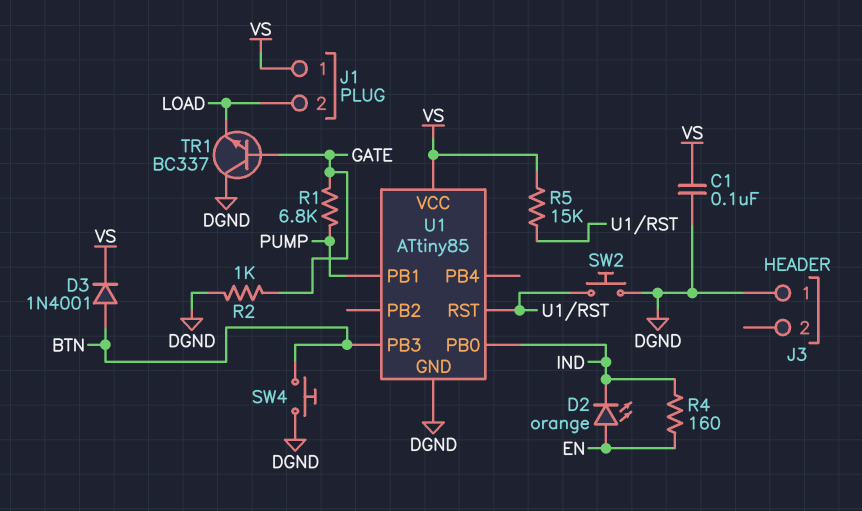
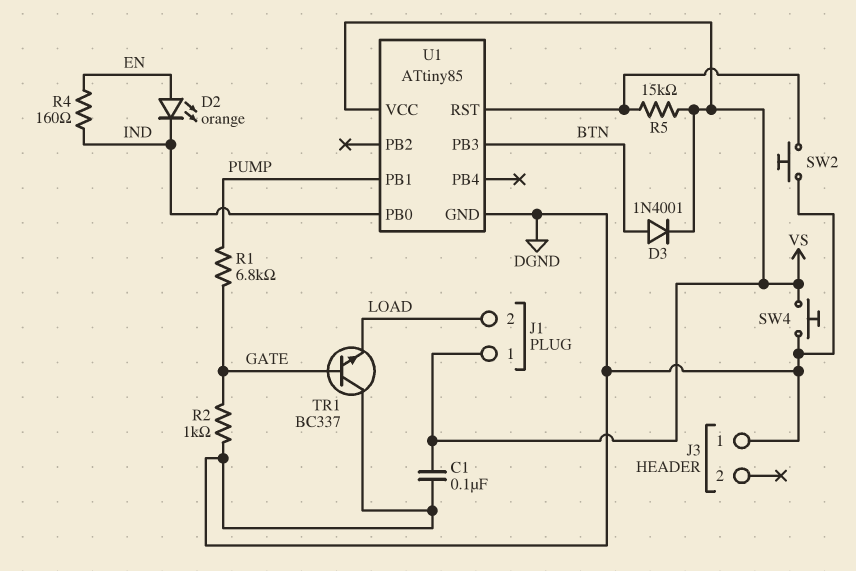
SW4: button (BTN, DGND) -> button (DGND, VS)

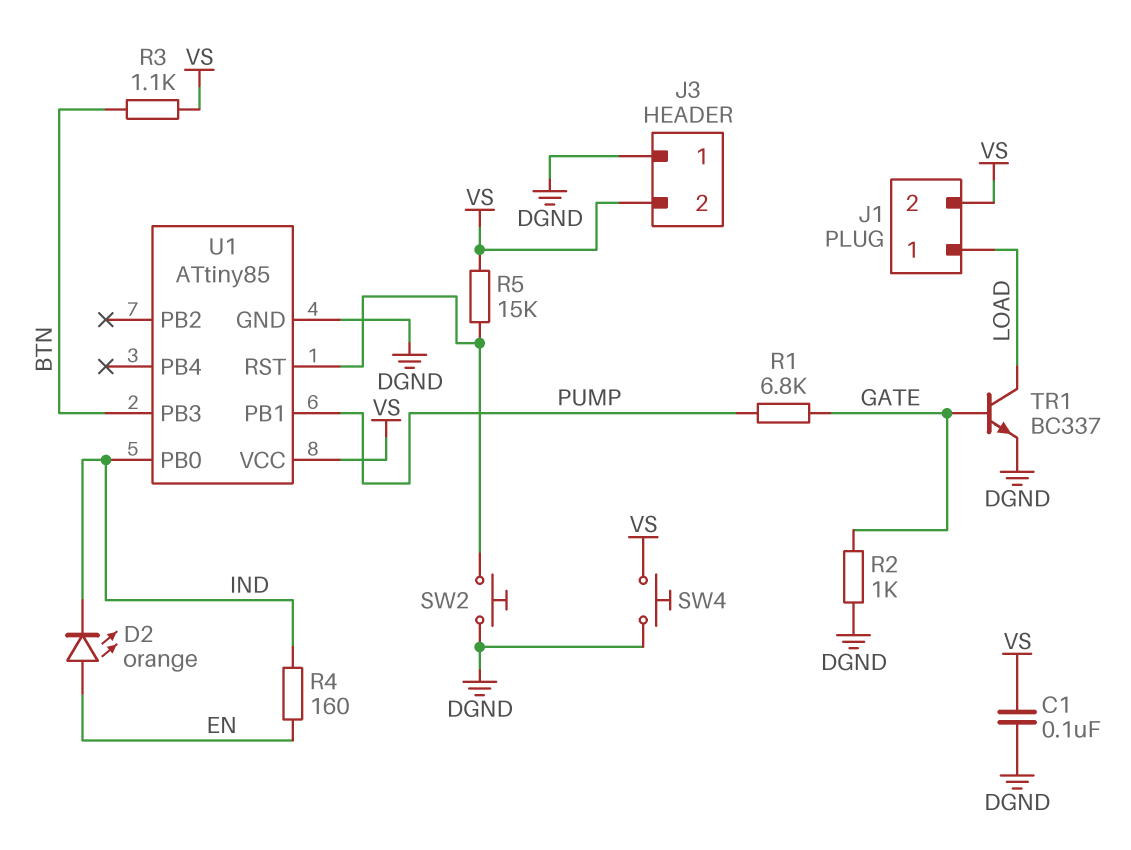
D3: diode 1N4001 (A BTN, K VS) -> none
J1 pin 1: VS -> LOAD
J1 pin 2: LOAD -> VS
J3 pin 2: none -> VS
R3: none -> 1.1k (BTN, VS)
TR1: NPN BC337 (B GATE, C DGND, E LOAD) -> NPN BC337 (B GATE, C LOAD, E DGND)

